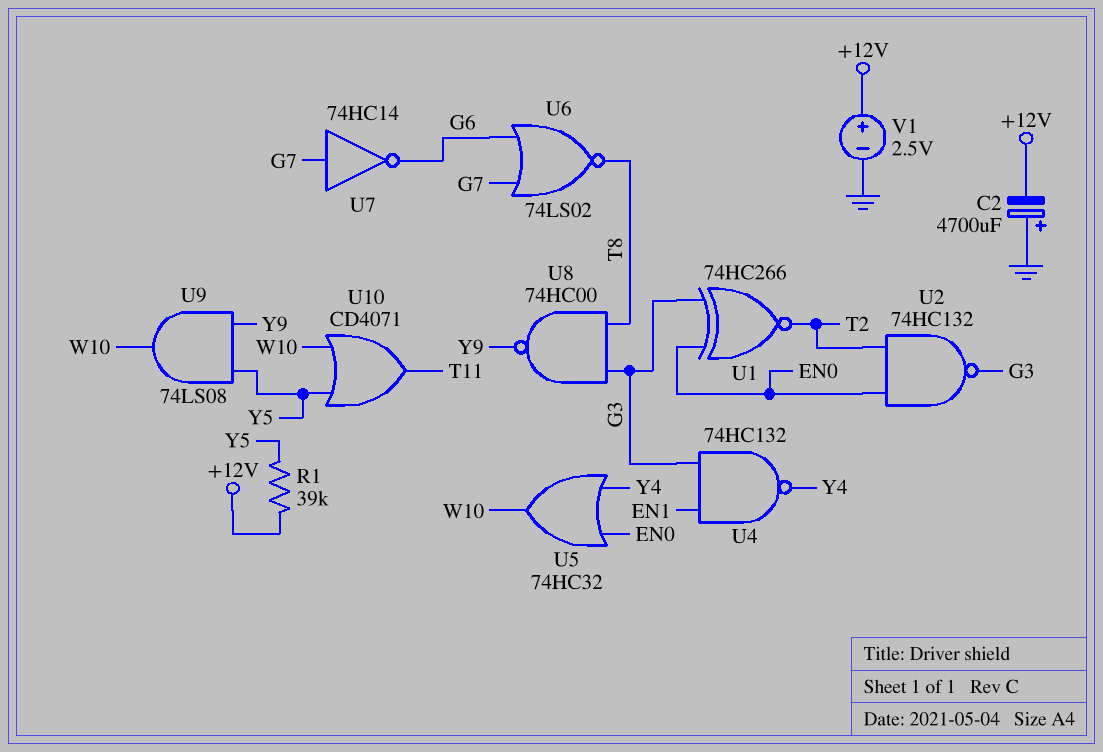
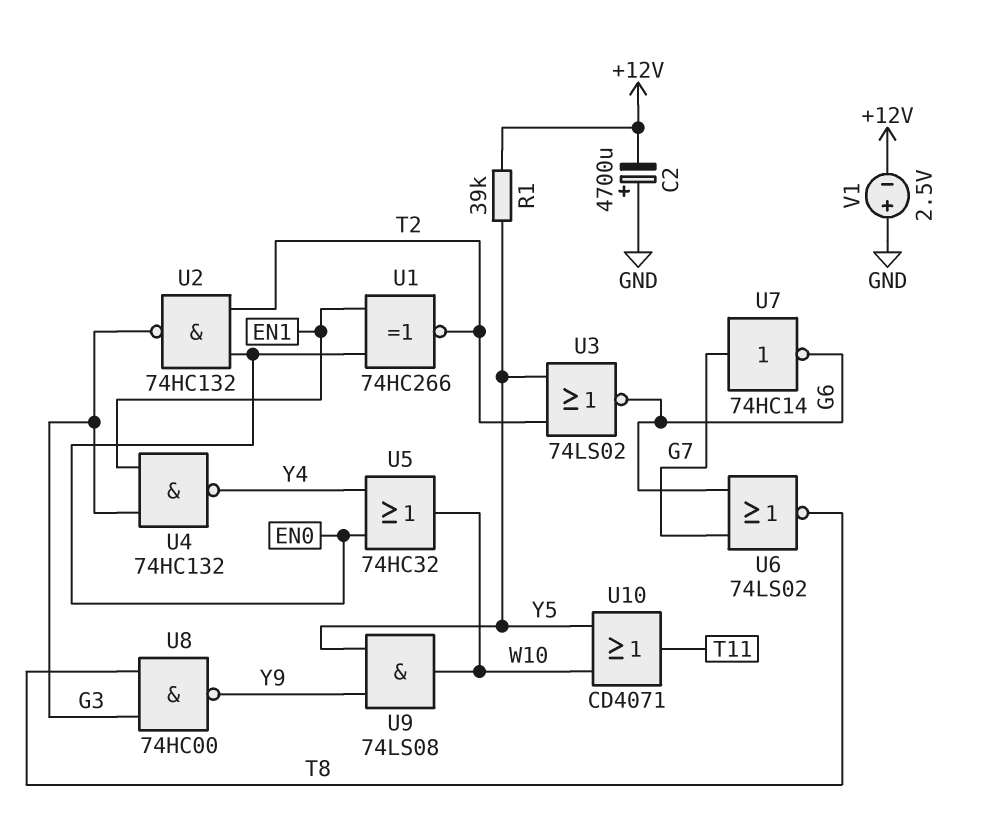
U1: XNOR 74HC266 (in EN0, in G3, out T2) -> XNOR 74HC266 (in EN0, in EN1, out T2)
U3: none -> NOR 74LS02 (in T2, in Y5, out G6)
V1: 2.5V (plus +12V, minus GND) -> 2.5V (plus GND, minus +12V)

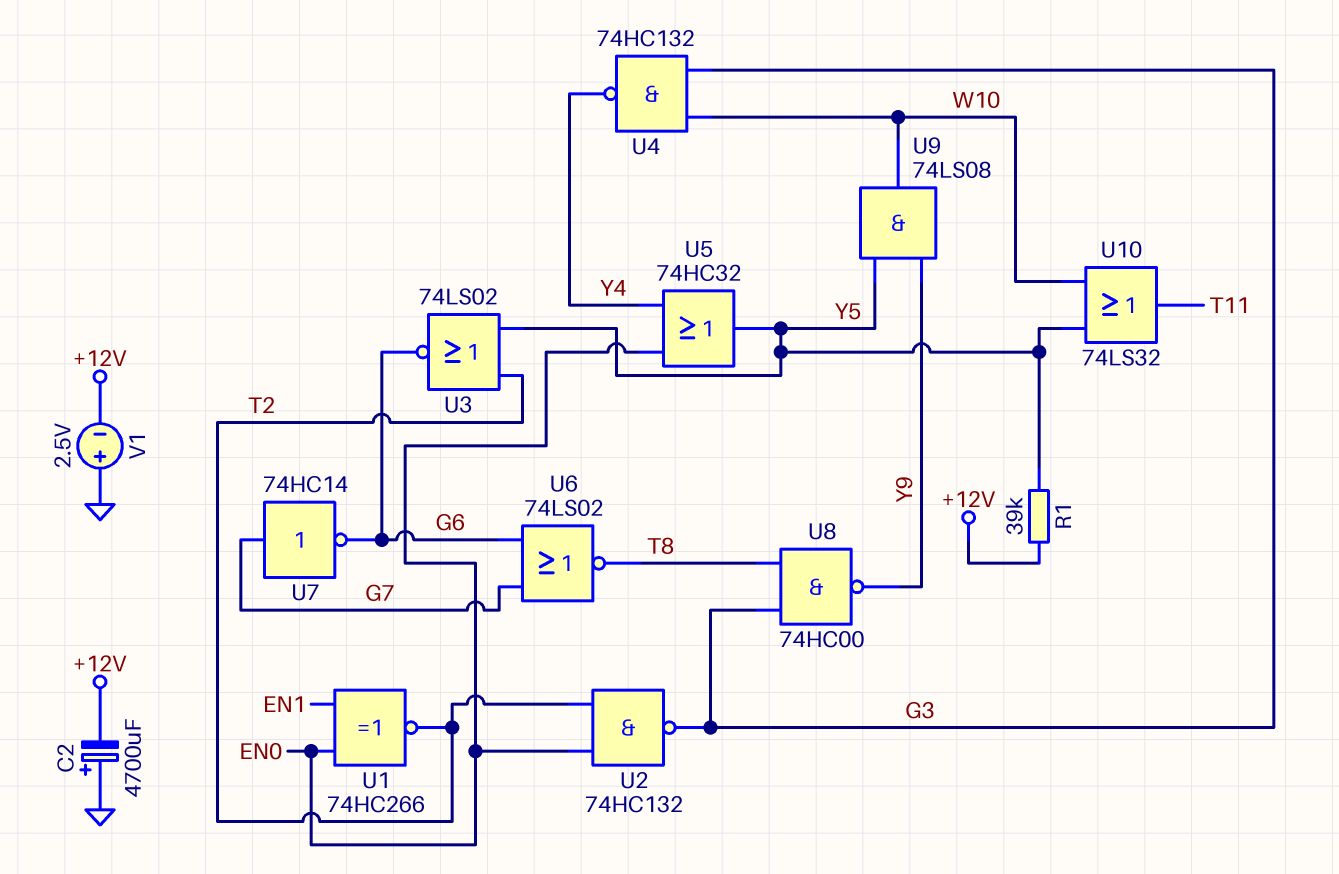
U4: NAND 74HC132 (in EN1, in G3, out Y4) -> NAND 74HC132 (in G3, in W10, out Y4)
U5: OR 74HC32 (in EN0, in Y4, out W10) -> OR 74HC32 (in EN0, in Y4, out Y5)
U10: OR CD4071 (in W10, in Y5, out T11) -> OR 74LS32 (in W10, in Y5, out T11)

